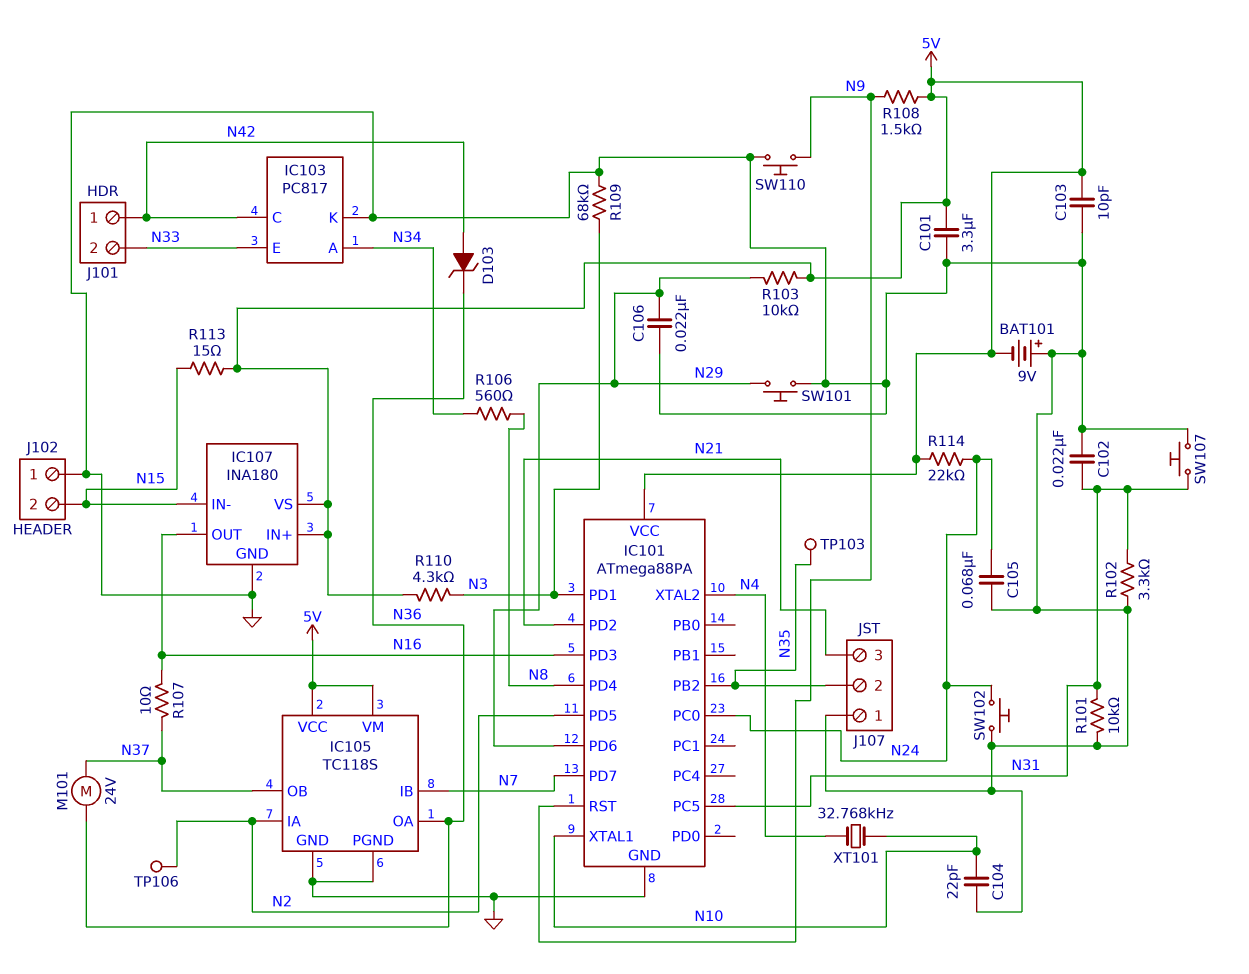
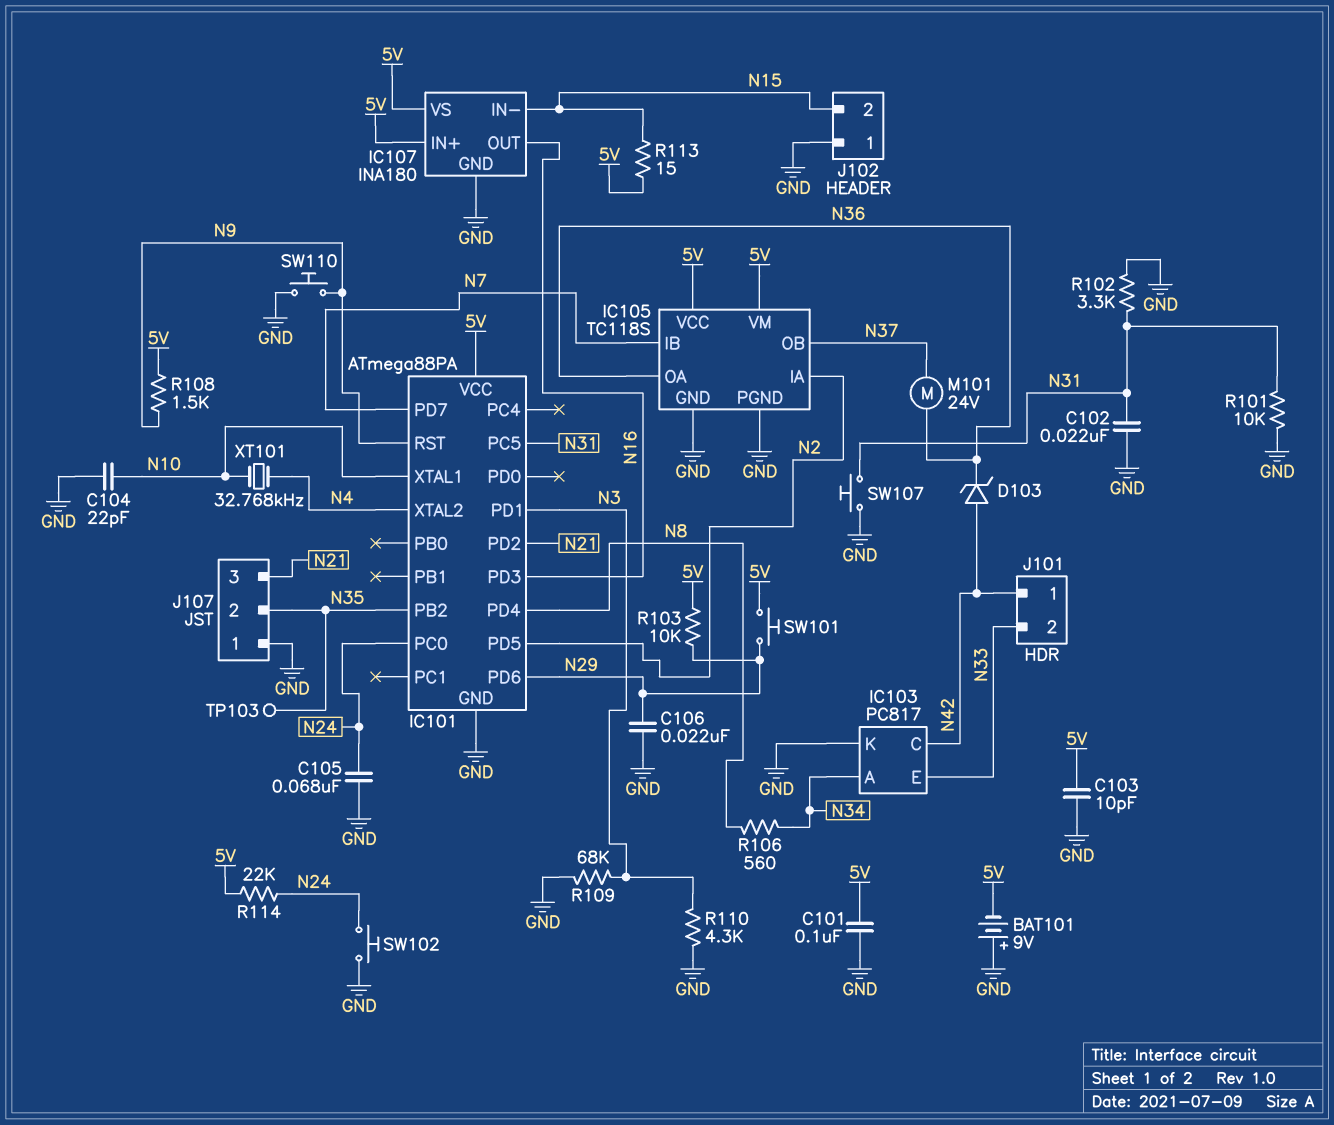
C101: 3.3uF (5V, GND) -> 100nF (5V, GND)
R107: 10 (N16, N37) -> none
R110: 4.3k (5V, N3) -> 4.3k (GND, N3)
SW101: button (GND, N29) -> button (5V, N29)
TP106: test point (N2) -> none

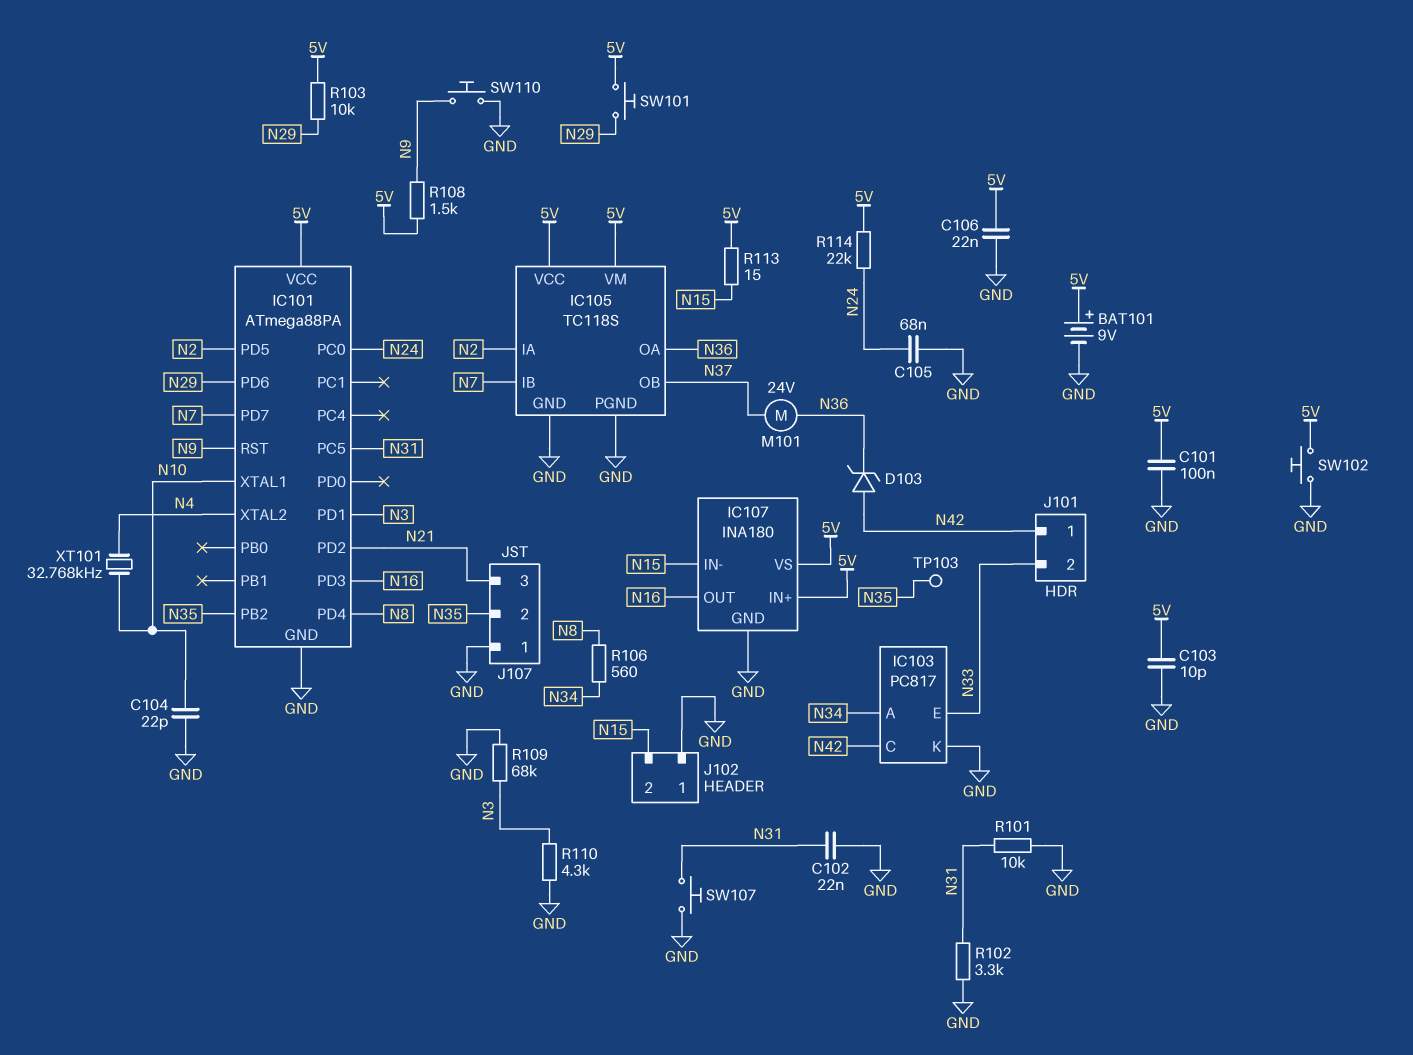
BAT101: 9V (plus GND, minus 5V) -> 9V (plus 5V, minus GND)
C106: 22nF (GND, N29) -> 22nF (5V, GND)
SW102: button (GND, N24) -> button (5V, GND)

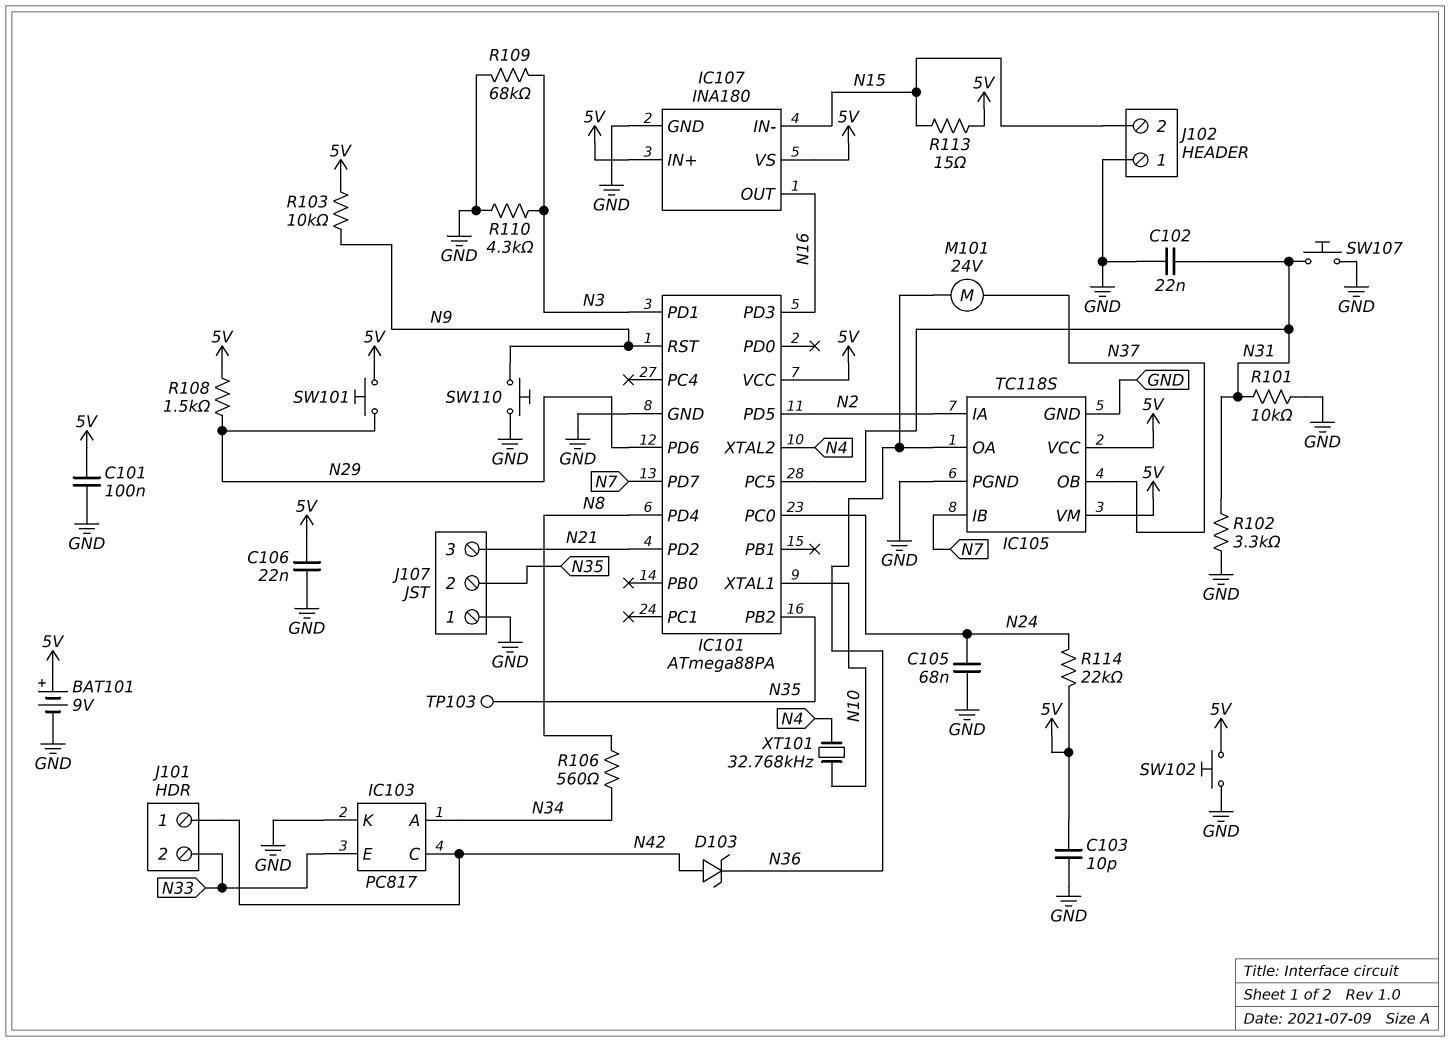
C104: 22pF (GND, N10) -> none
R103: 10k (5V, N29) -> 10k (5V, N9)
R108: 1.5k (5V, N9) -> 1.5k (5V, N29)

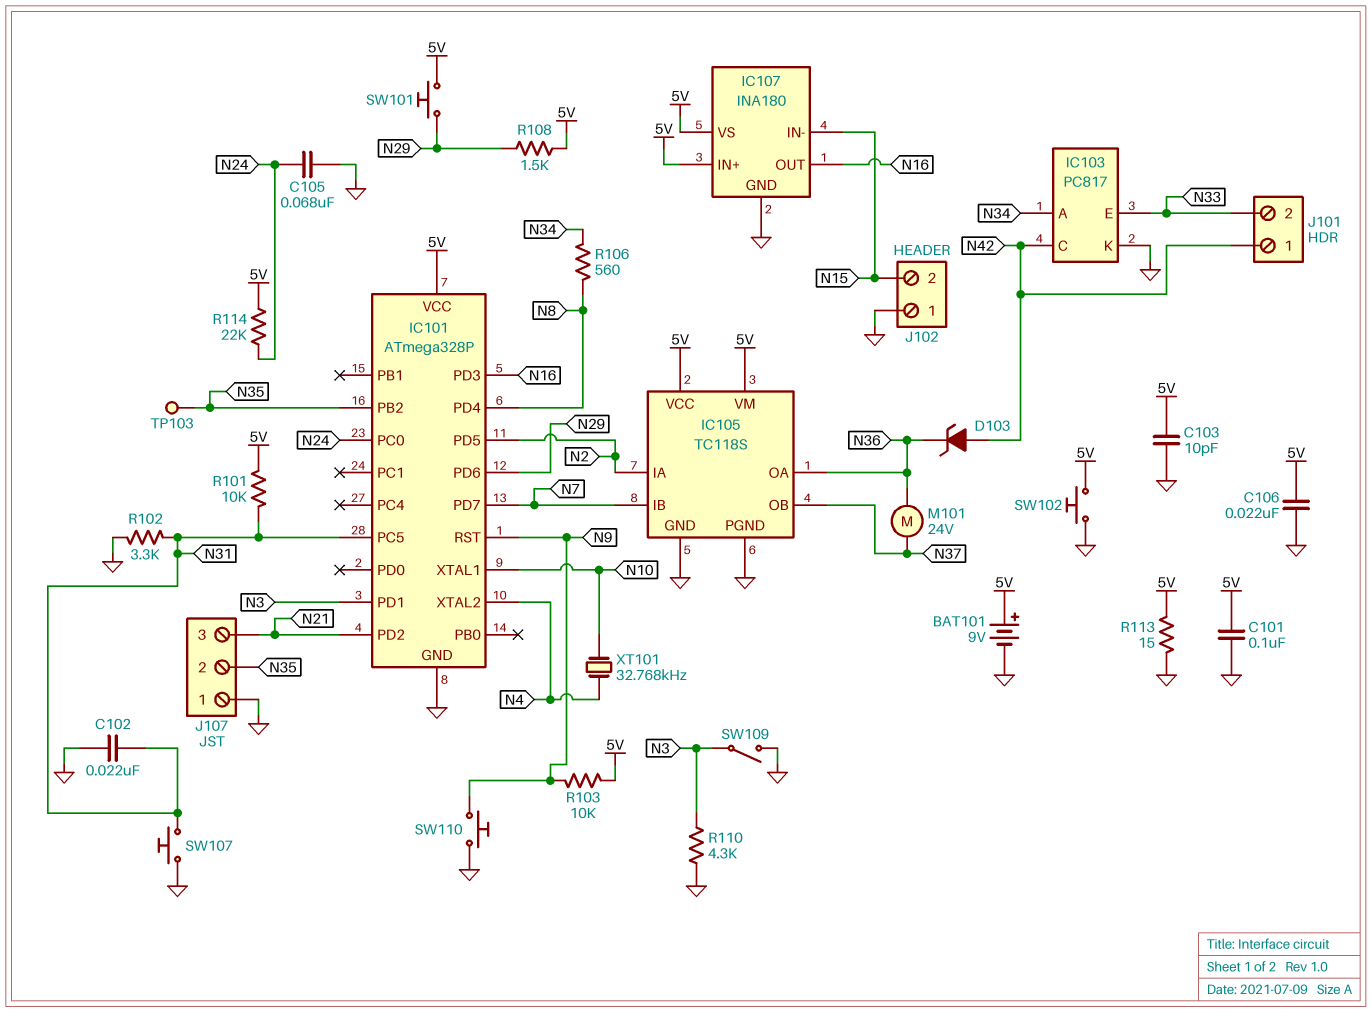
IC101: ATmega88PA -> ATmega328P
R101: 10k (GND, N31) -> 10k (5V, N31)
R109: 68k (GND, N3) -> none
R113: 15 (5V, N15) -> 15 (5V, GND)
SW109: none -> switch (GND, N3)

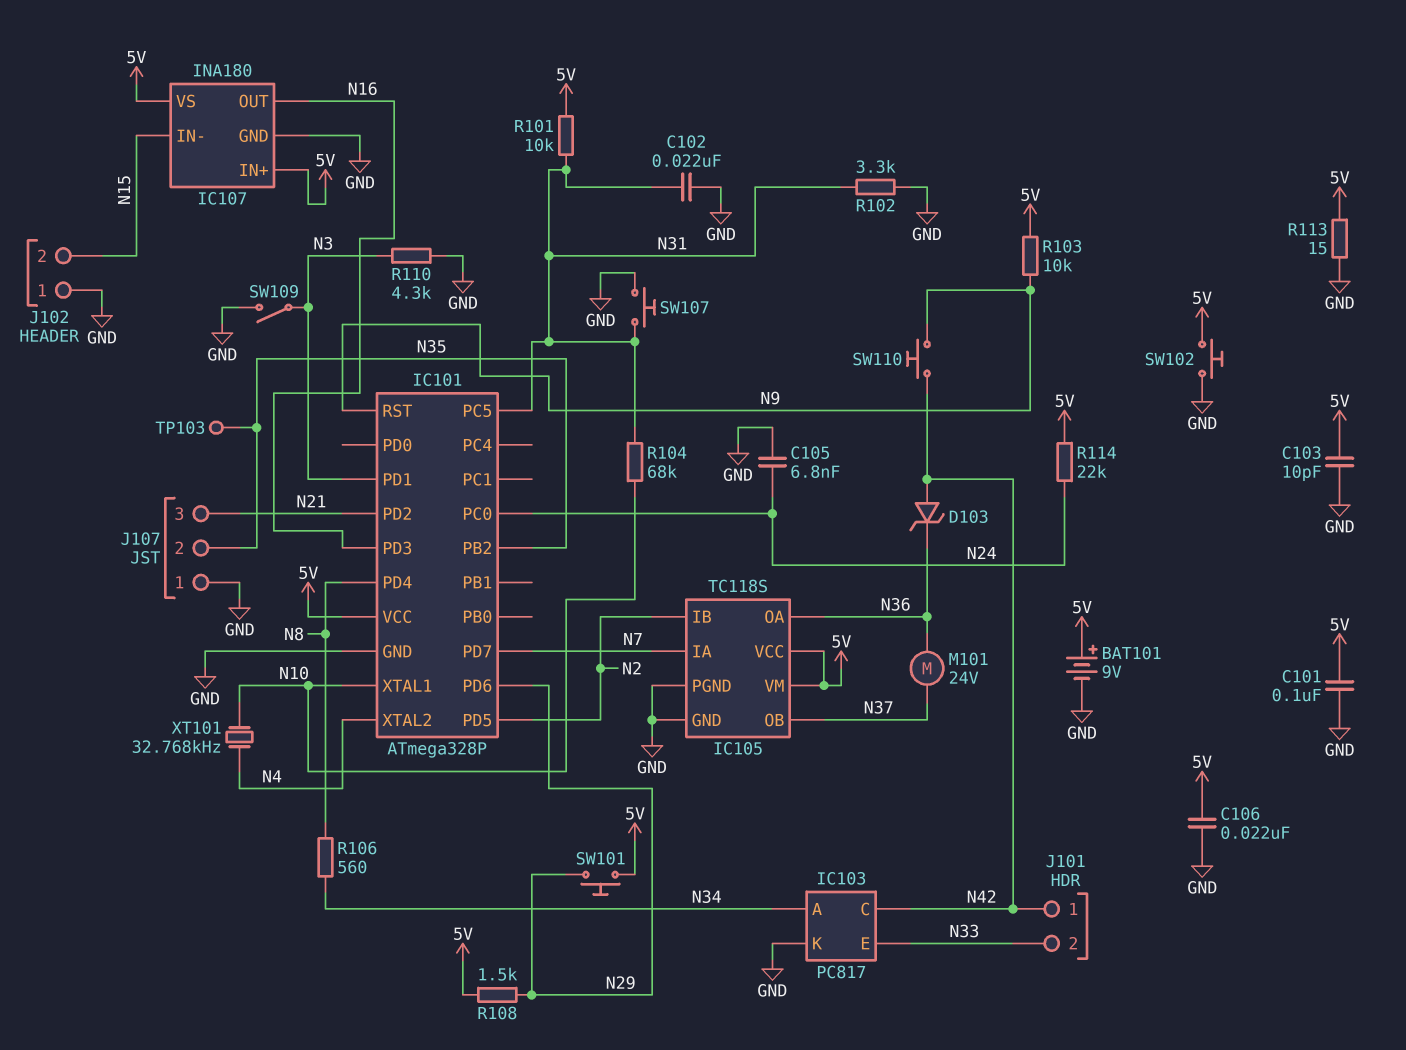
C105: 68nF (GND, N24) -> 6.8nF (GND, N24)
IC105 pin IA: N2 -> N7
IC105 pin IB: N7 -> N2
R104: none -> 68k (N10, N31)
SW110: button (GND, N9) -> button (N9, N42)

